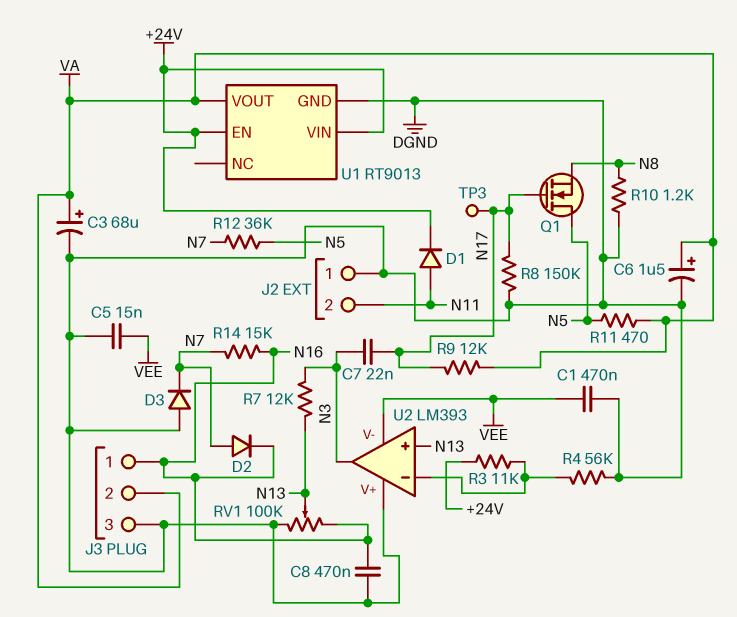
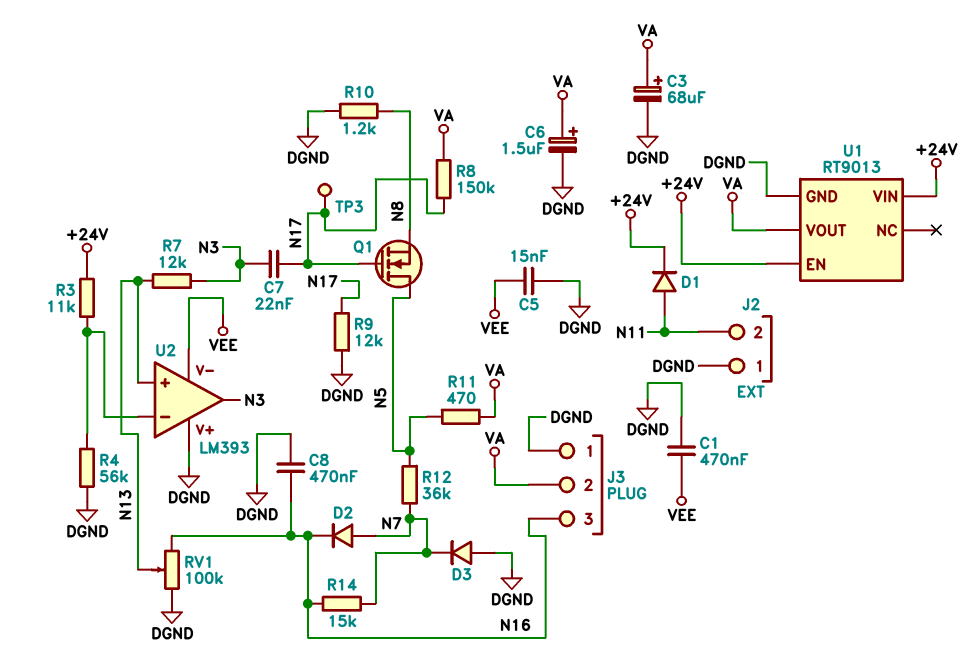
J3 pin 1: N16 -> DGND
J3 pin 3: DGND -> N16
R8: 150k (DGND, N17) -> 150k (N17, VA)
R9: 12k (N17, VA) -> 12k (DGND, N17)

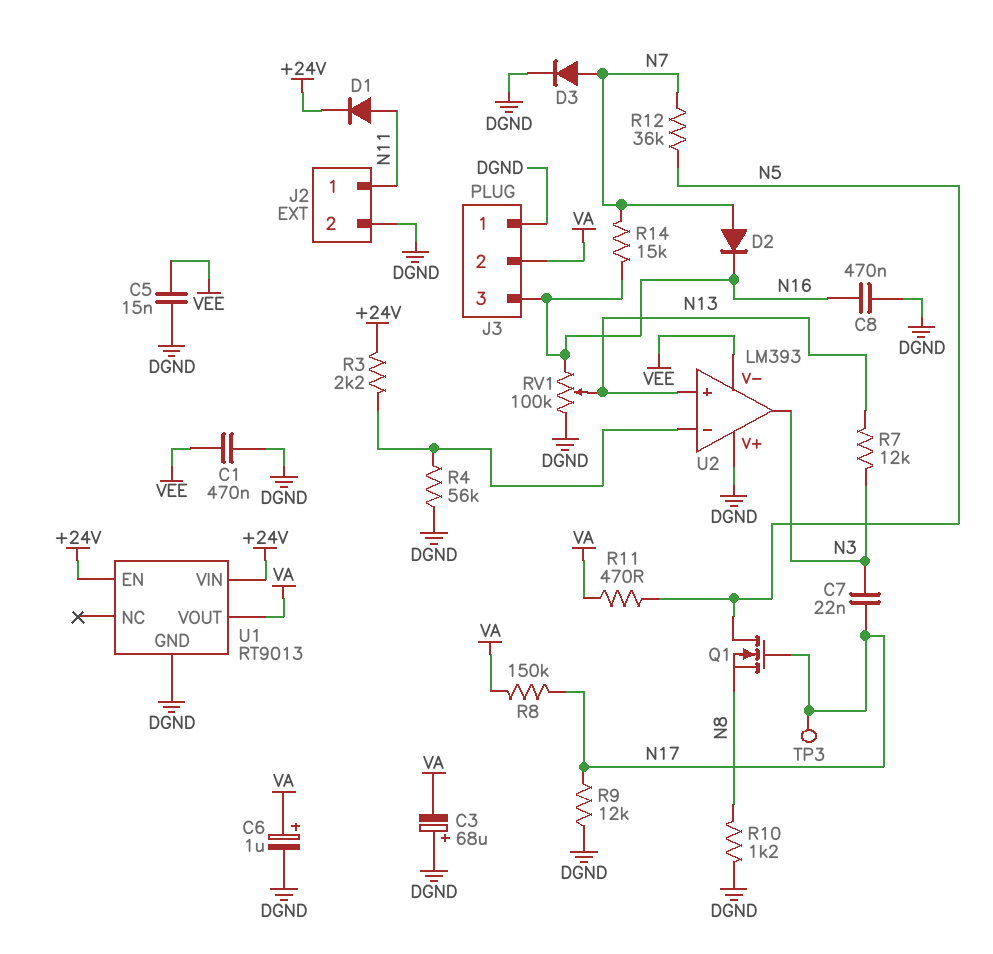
C3: 68uF (plus VA, minus DGND) -> 68uF (plus DGND, minus VA)
C6: 1.5uF (plus VA, minus DGND) -> 1uF (plus VA, minus DGND)
D3: diode (A DGND, K N7) -> diode (A N7, K DGND)
J2 pin 1: DGND -> N11
J2 pin 2: N11 -> DGND
R3: 11k (+24V, U2/in-) -> 2.2k (+24V, U2/in-)

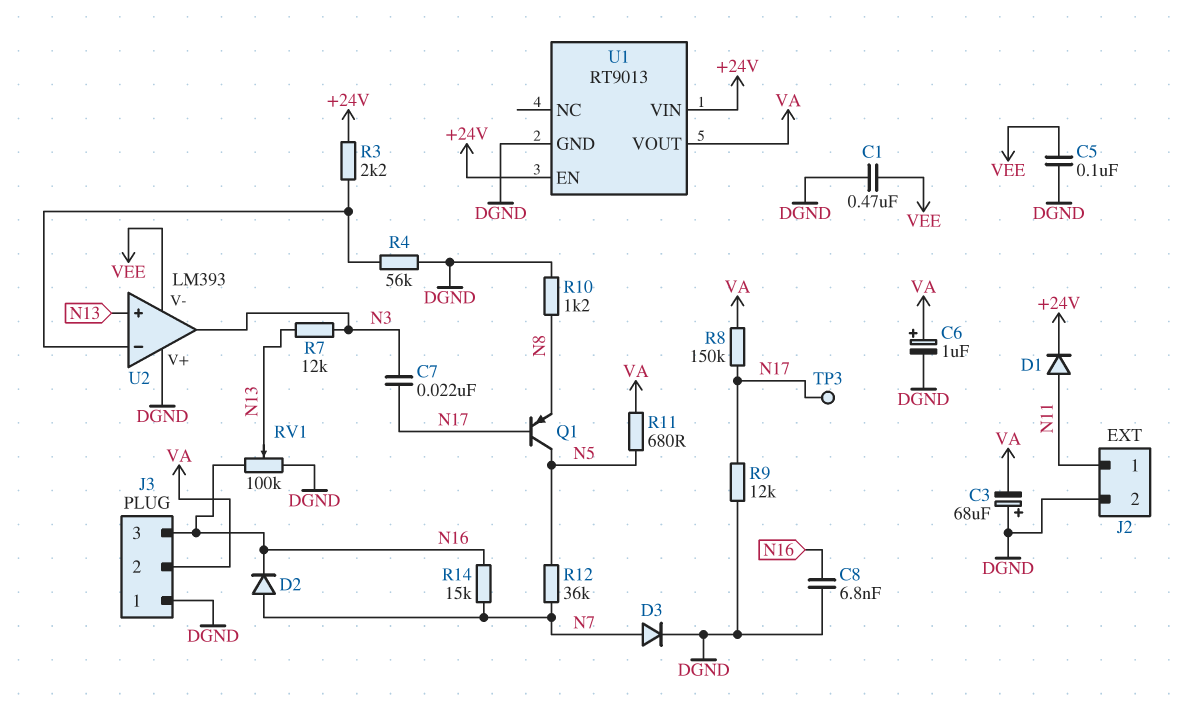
C5: 15nF (DGND, VEE) -> 100nF (DGND, VEE)
C8: 470nF (DGND, N16) -> 6.8nF (DGND, N16)
Q1: NMOS (G N17, D N5, S N8) -> PNP (B N17, C N5, E N8)
R11: 470 (N5, VA) -> 680 (N5, VA)

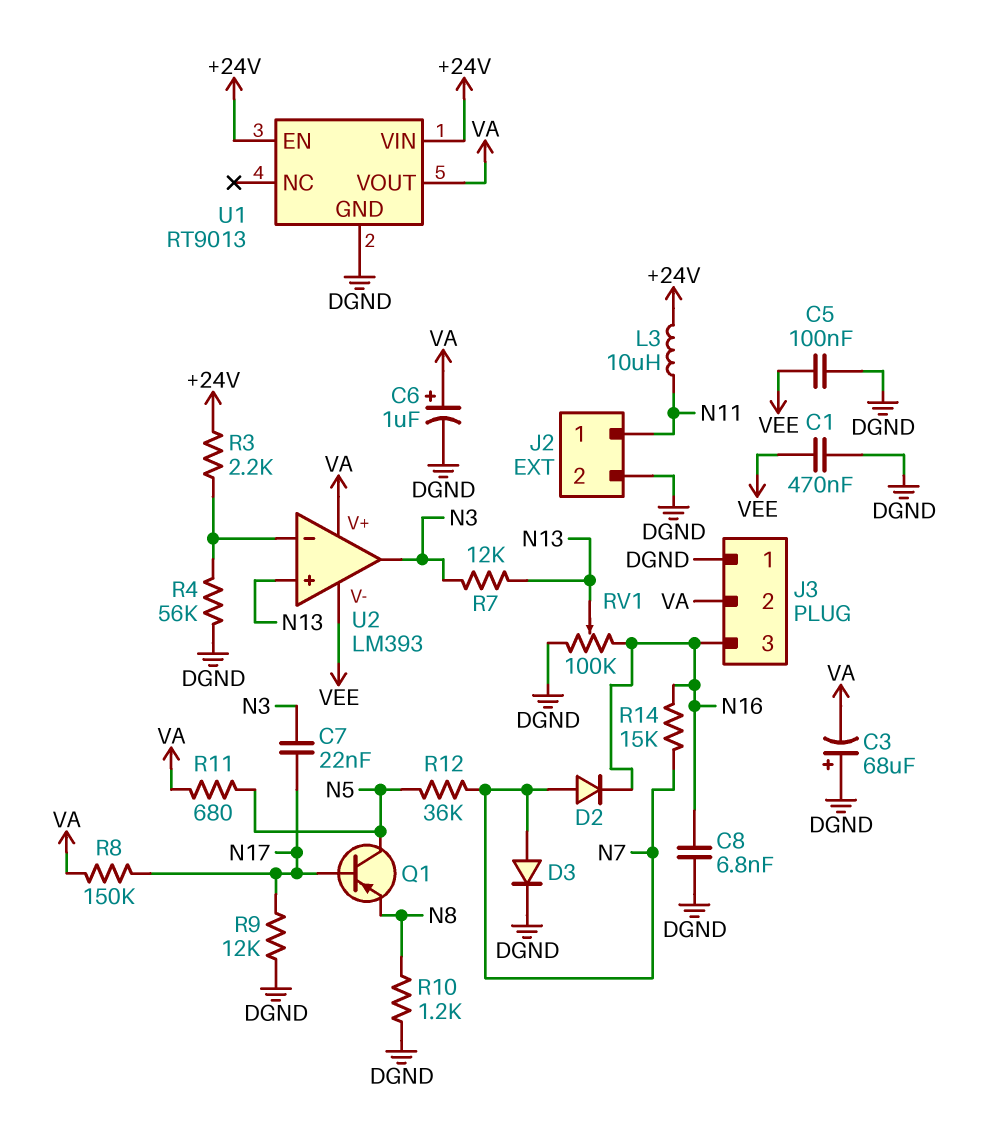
D1: diode (A N11, K +24V) -> none
L3: none -> 10uH (+24V, N11)
TP3: test point (N17) -> none
U2 pin V+: DGND -> VA

